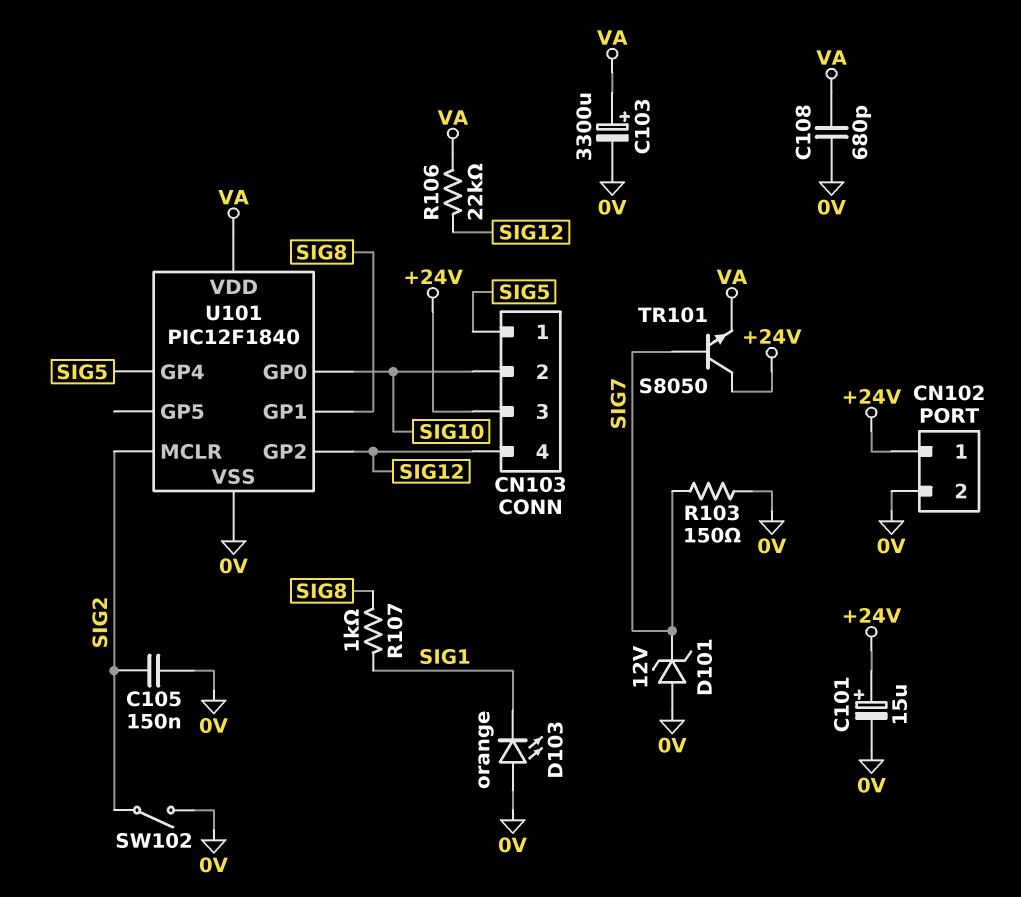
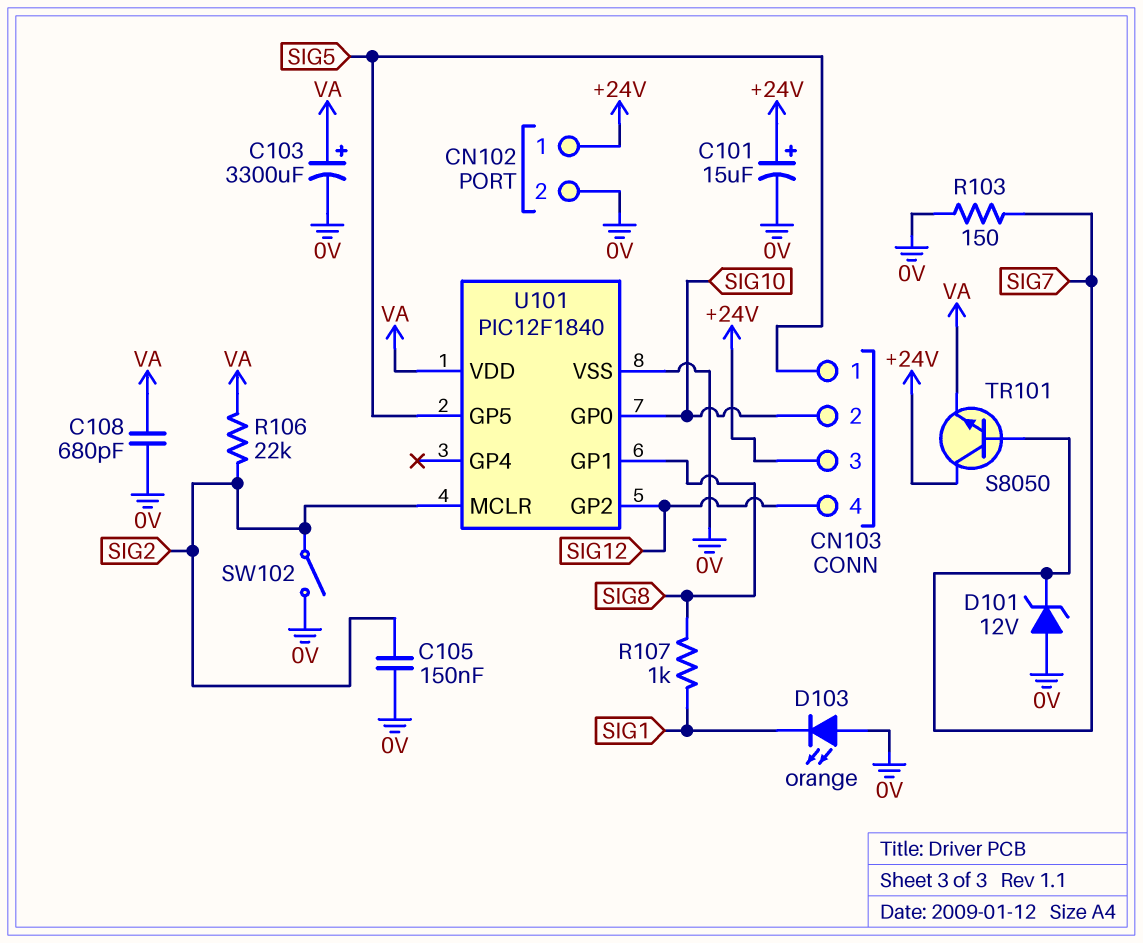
R106: 22k (SIG12, VA) -> 22k (SIG2, VA)
U101 pin GP4: SIG5 -> none
U101 pin GP5: none -> SIG5

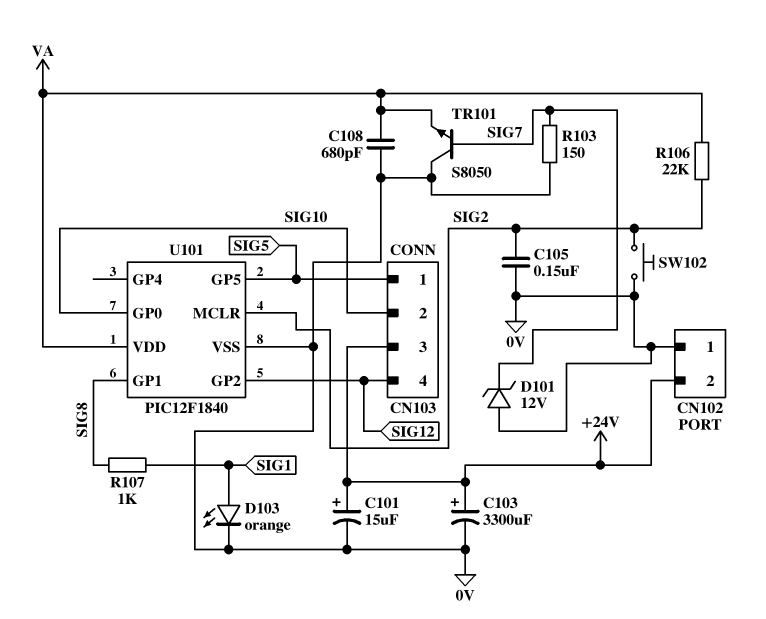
C103: 3300uF (plus VA, minus 0V) -> 3300uF (plus +24V, minus 0V)
CN102 pin 1: +24V -> 0V
CN102 pin 2: 0V -> +24V
D103: LED orange (A 0V, K SIG1) -> LED orange (A SIG1, K 0V)
SW102: switch (0V, SIG2) -> button (0V, SIG2)
TR101: NPN S8050 (B SIG7, C +24V, E VA) -> NPN S8050 (B SIG7, C 0V, E VA)

